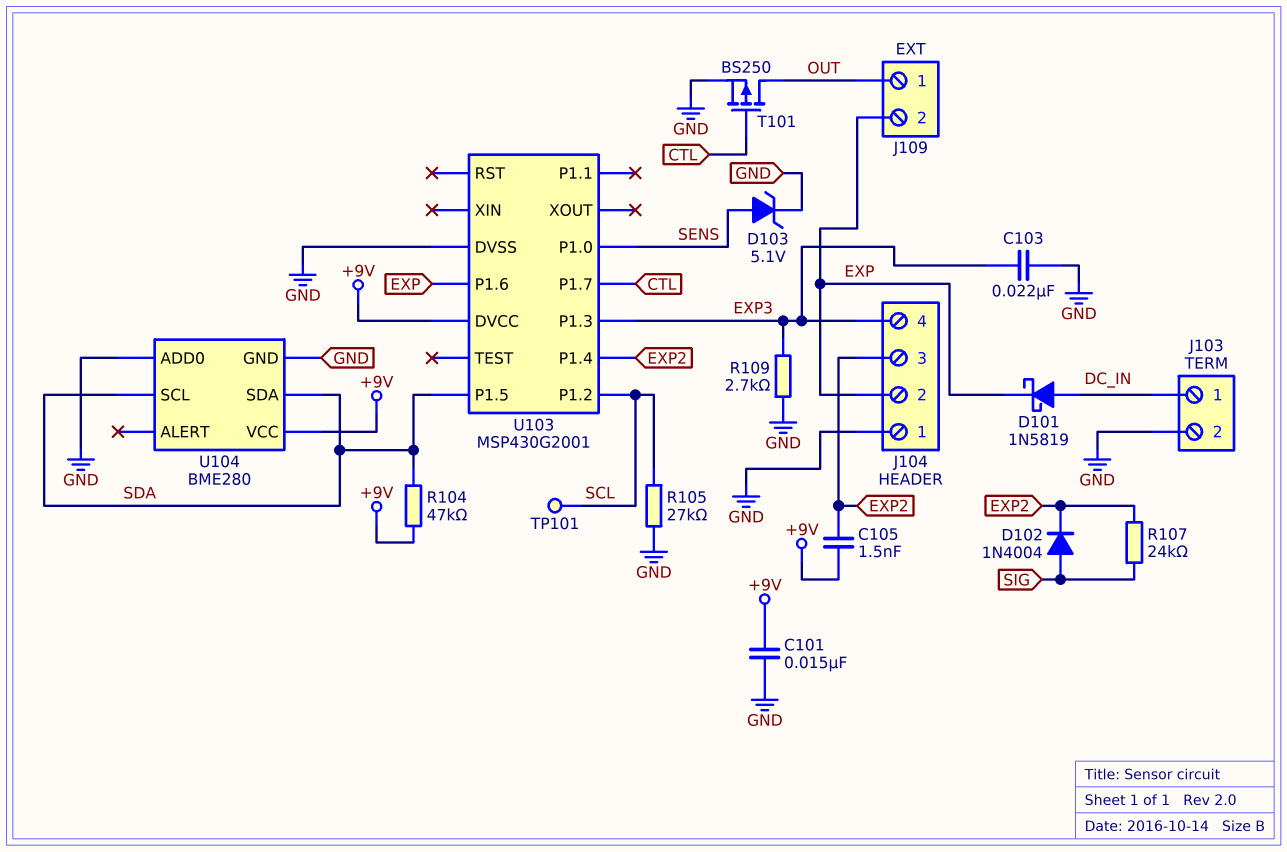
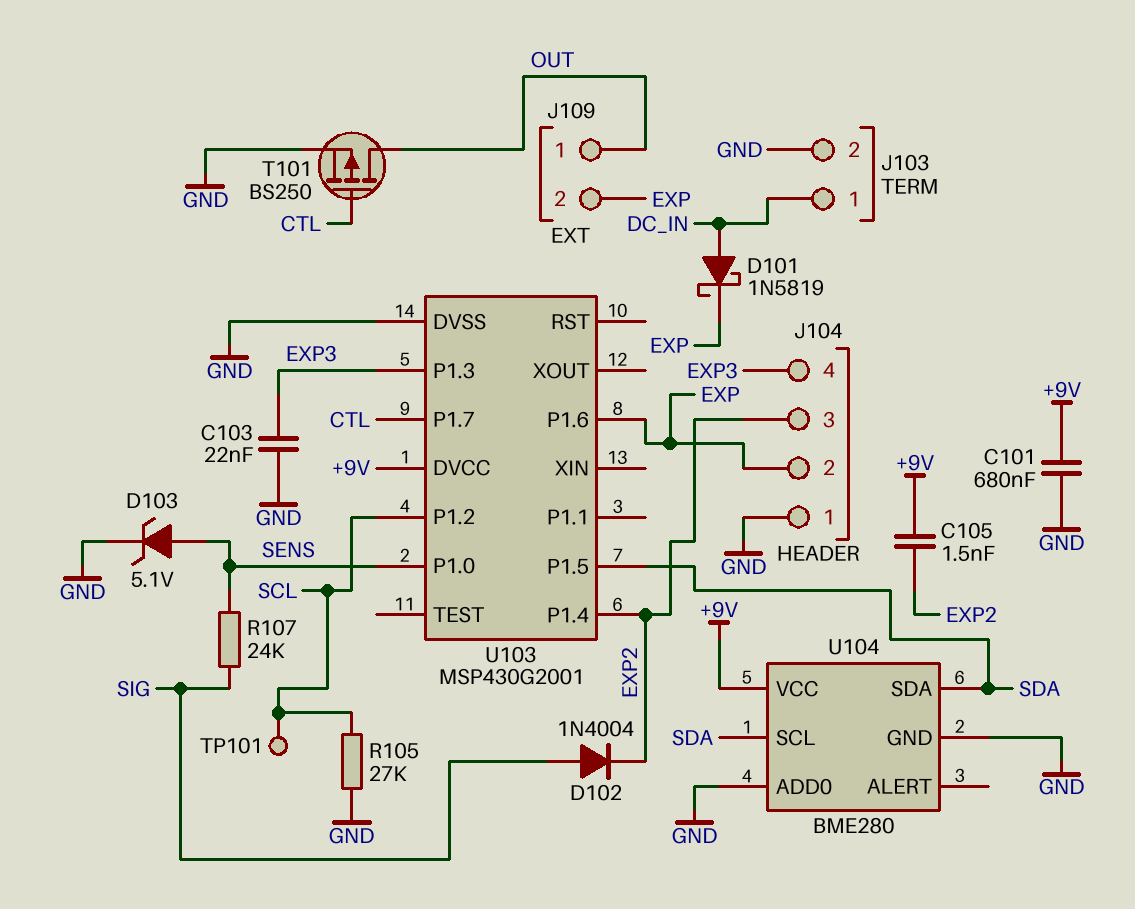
C101: 15nF (+9V, GND) -> 680nF (+9V, GND)
R104: 47k (+9V, SDA) -> none
R107: 24k (EXP2, SIG) -> 24k (SENS, SIG)
R109: 2.7k (EXP3, GND) -> none

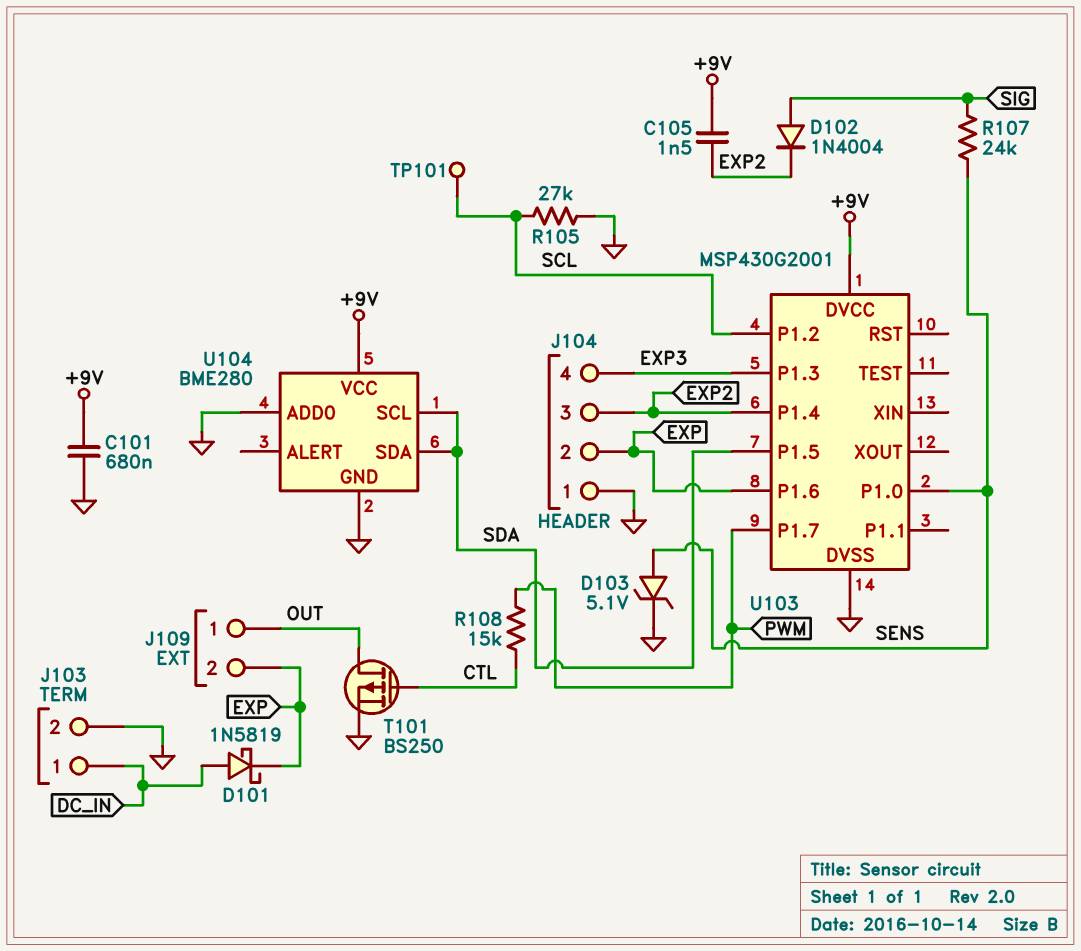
C103: 22nF (EXP3, GND) -> none
R108: none -> 15k (CTL, PWM)
U103 pin P1.7: CTL -> PWM

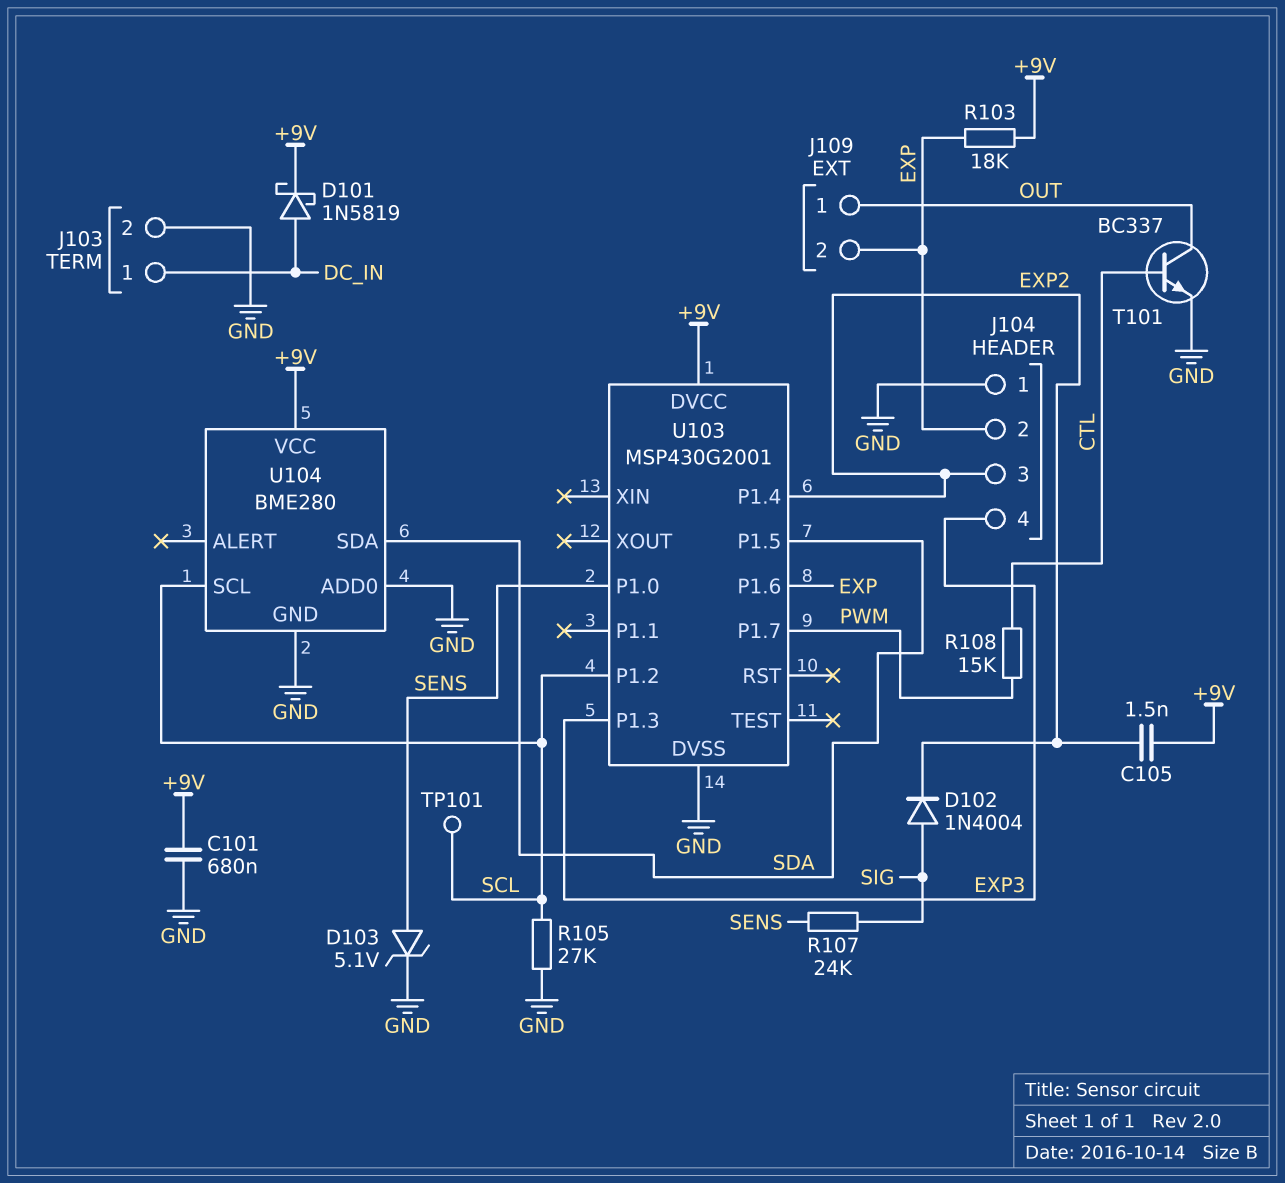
D101: schottky 1N5819 (A DC_IN, K EXP) -> schottky 1N5819 (A DC_IN, K +9V)
R103: none -> 18k (+9V, EXP)
T101: PMOS BS250 (G CTL, D OUT, S GND) -> NPN BC337 (B CTL, C OUT, E GND)
U104 pin SCL: SDA -> SCL

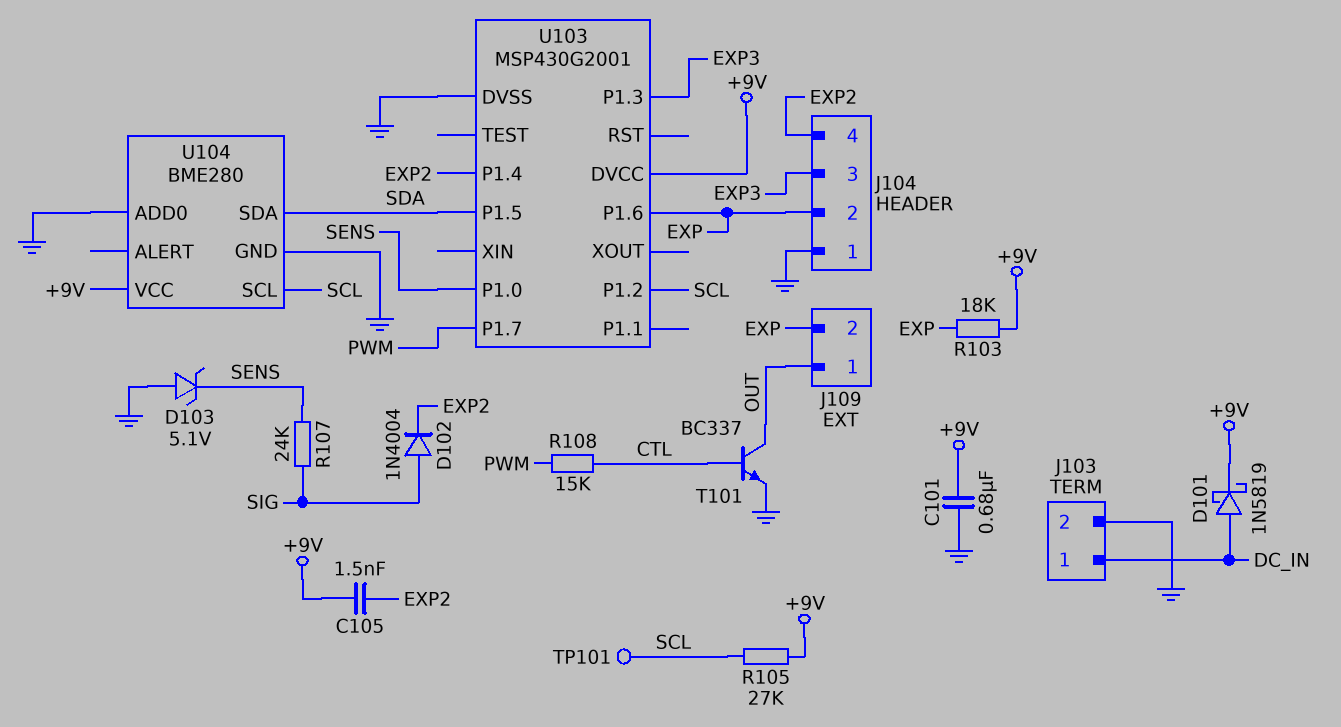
D103: zener 5.1V (A SENS, K GND) -> zener 5.1V (A GND, K SENS)
J104 pin 3: EXP2 -> EXP3
J104 pin 4: EXP3 -> EXP2
R105: 27k (GND, SCL) -> 27k (+9V, SCL)

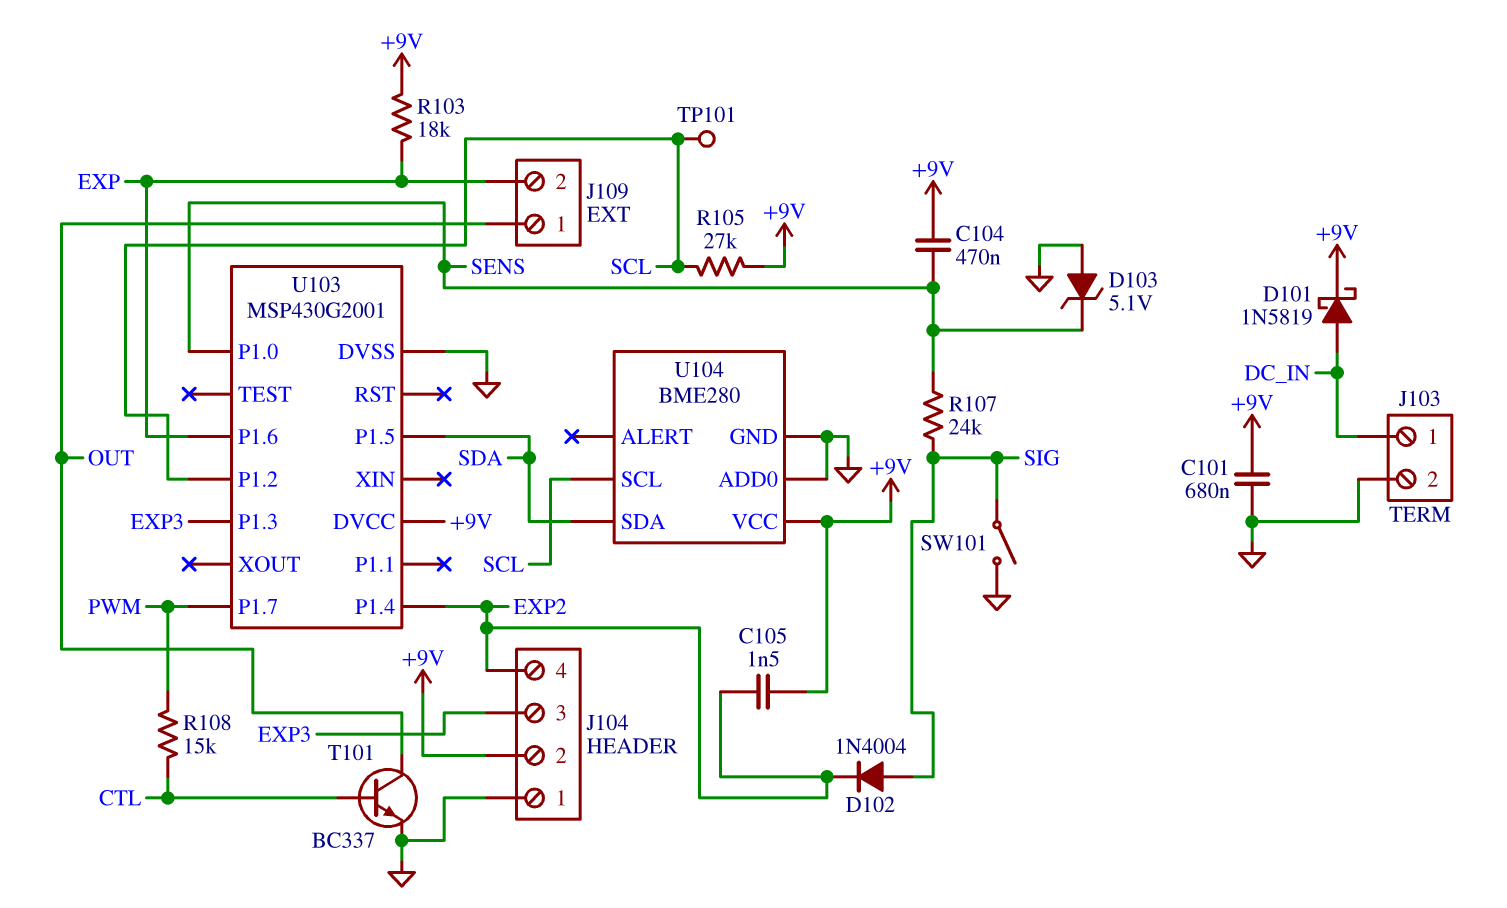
C104: none -> 470nF (+9V, SENS)
J104 pin 2: EXP -> +9V
SW101: none -> switch (GND, SIG)

